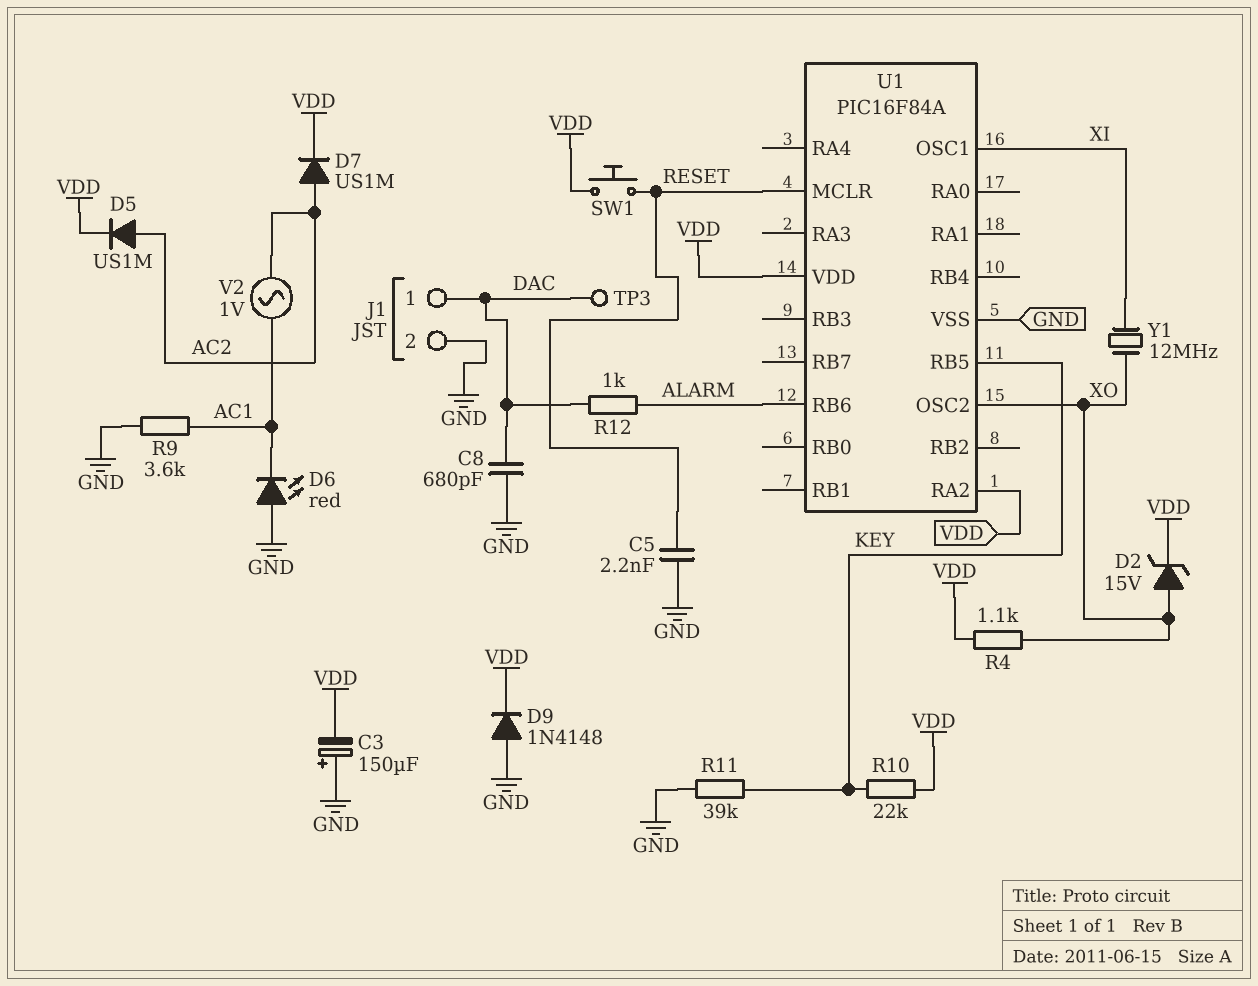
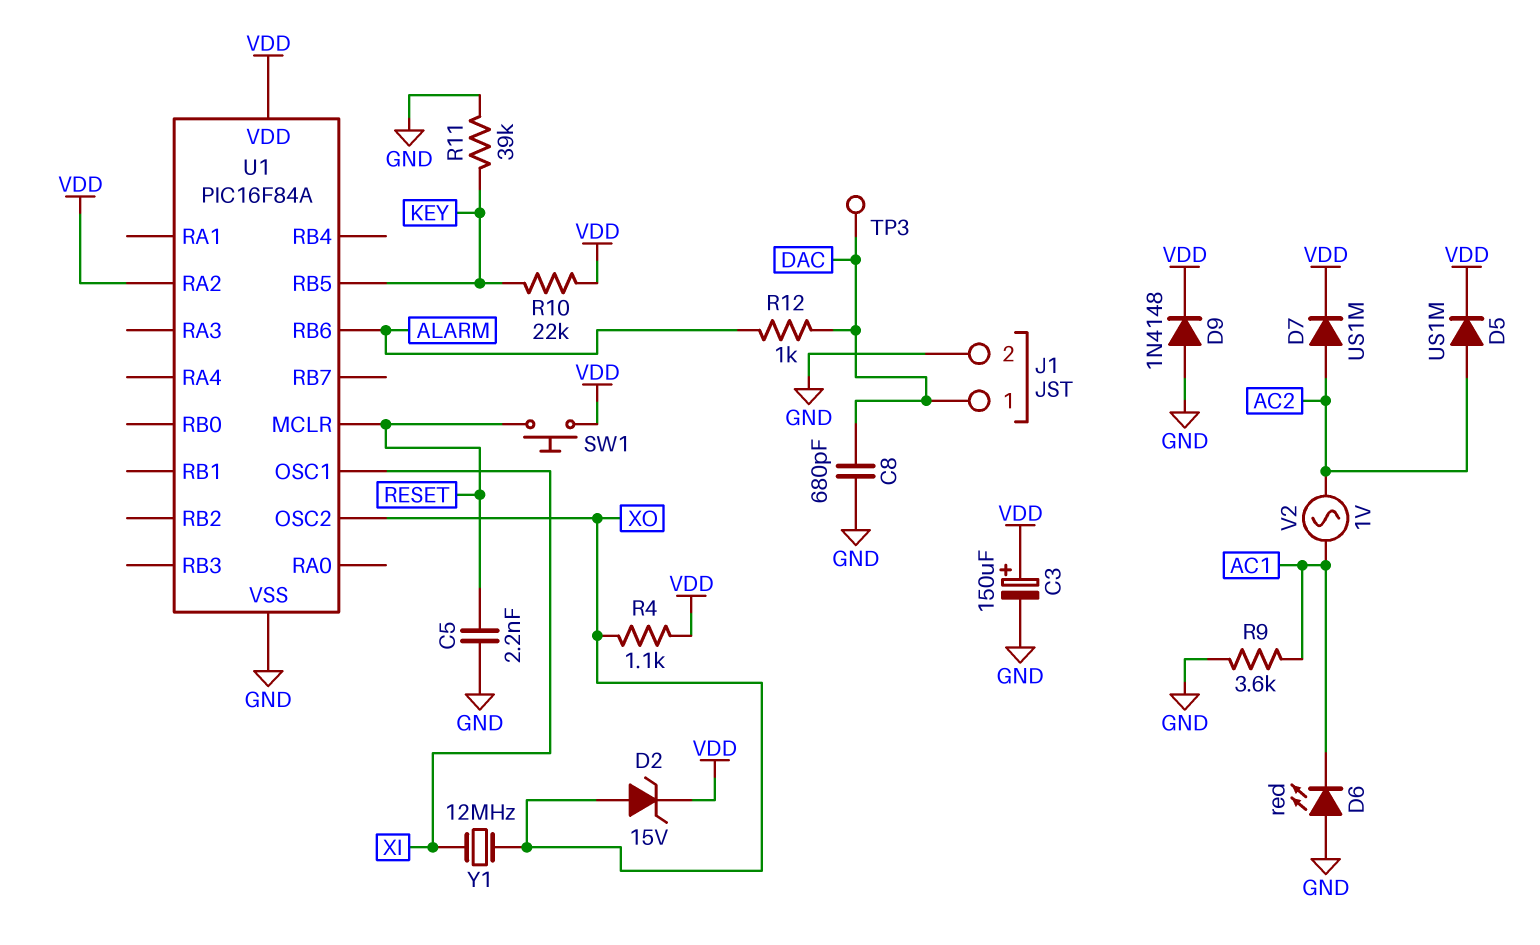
C3: 150uF (plus GND, minus VDD) -> 150uF (plus VDD, minus GND)

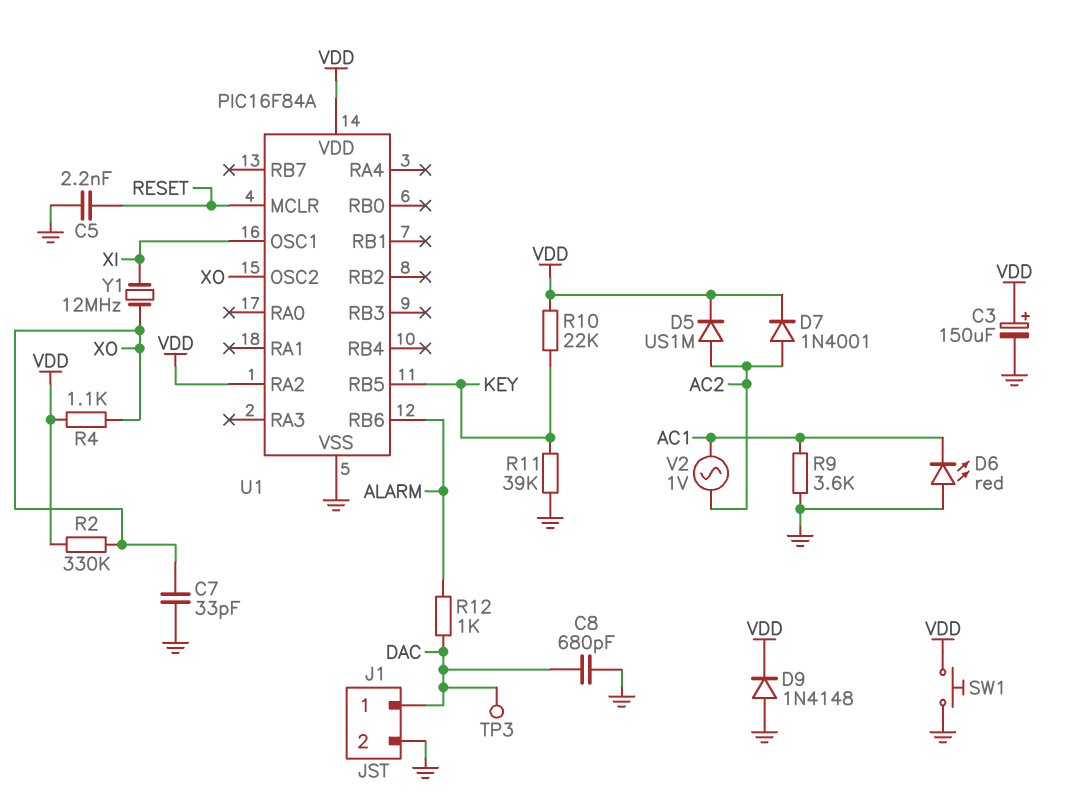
C7: none -> 33pF (GND, XO)
D2: zener 15V (A XO, K VDD) -> none
D7: diode US1M (A AC2, K VDD) -> diode 1N4001 (A AC2, K VDD)
R2: none -> 330k (VDD, XO)
SW1: button (RESET, VDD) -> button (GND, VDD)

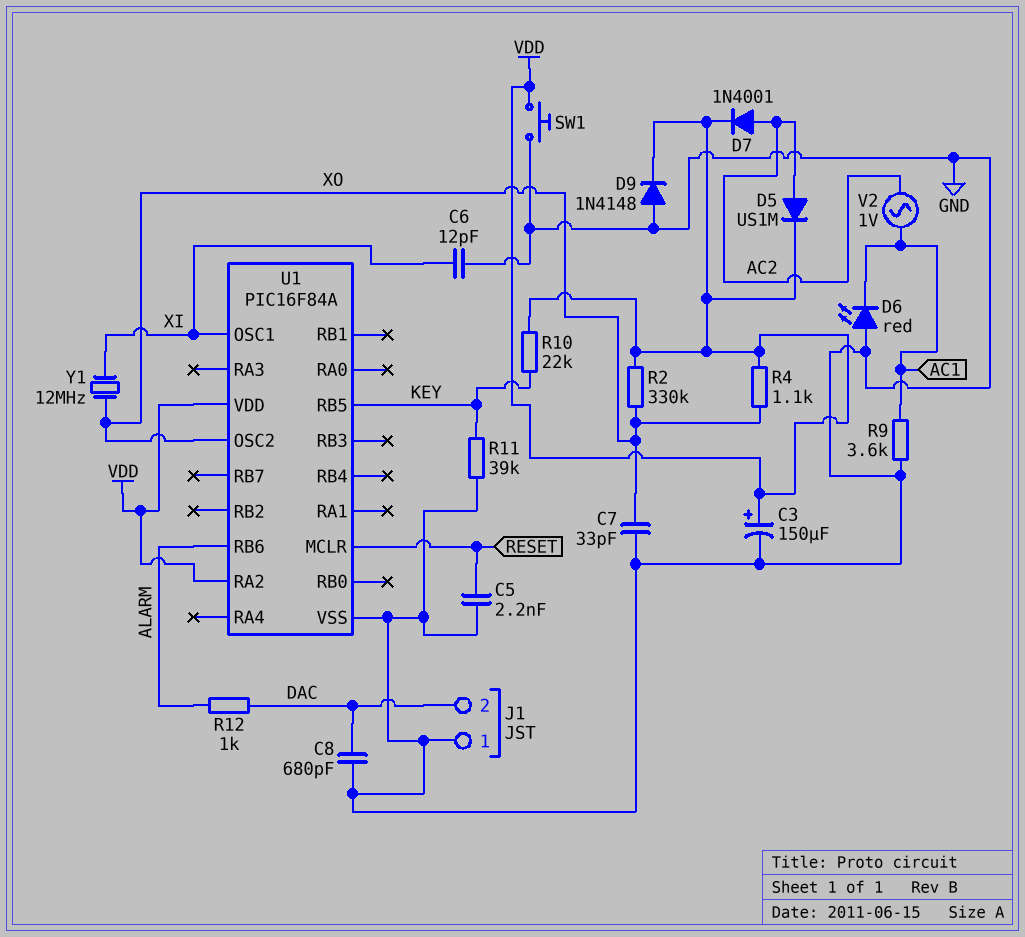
C6: none -> 12pF (GND, XI)
J1 pin 1: DAC -> GND
J1 pin 2: GND -> DAC
TP3: test point (DAC) -> none

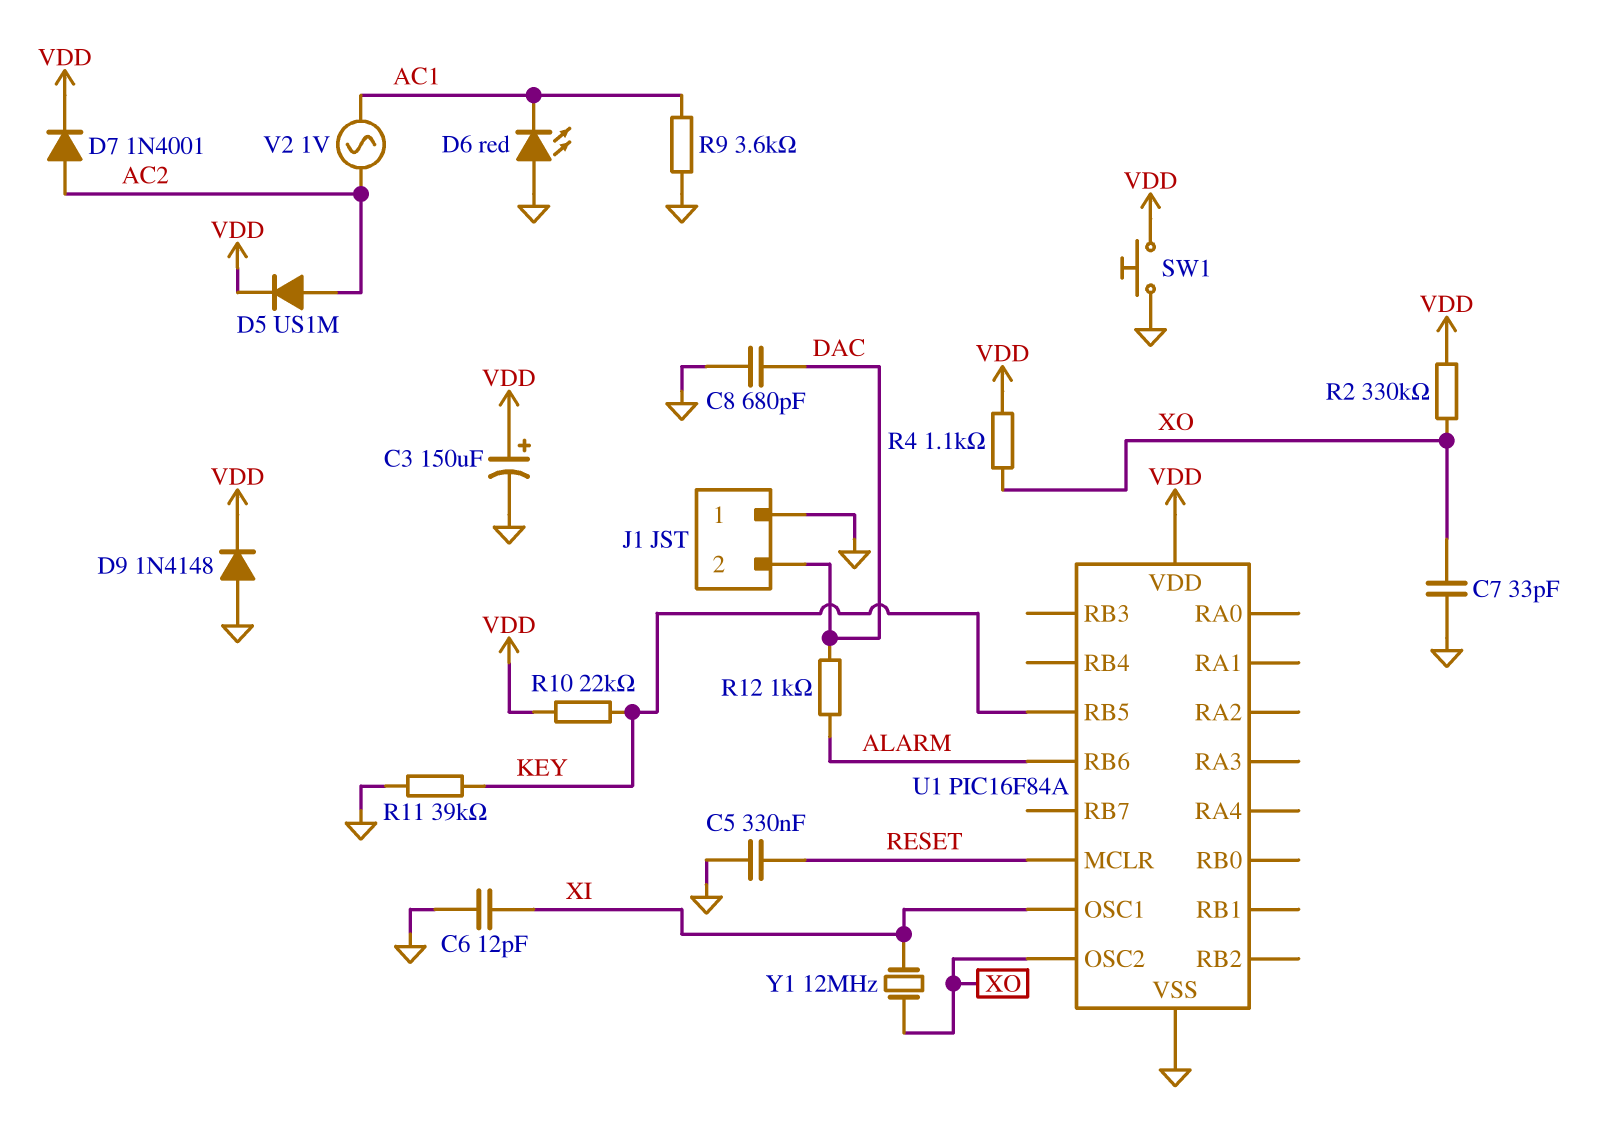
C5: 2.2nF (GND, RESET) -> 330nF (GND, RESET)
U1 pin RA2: VDD -> none

